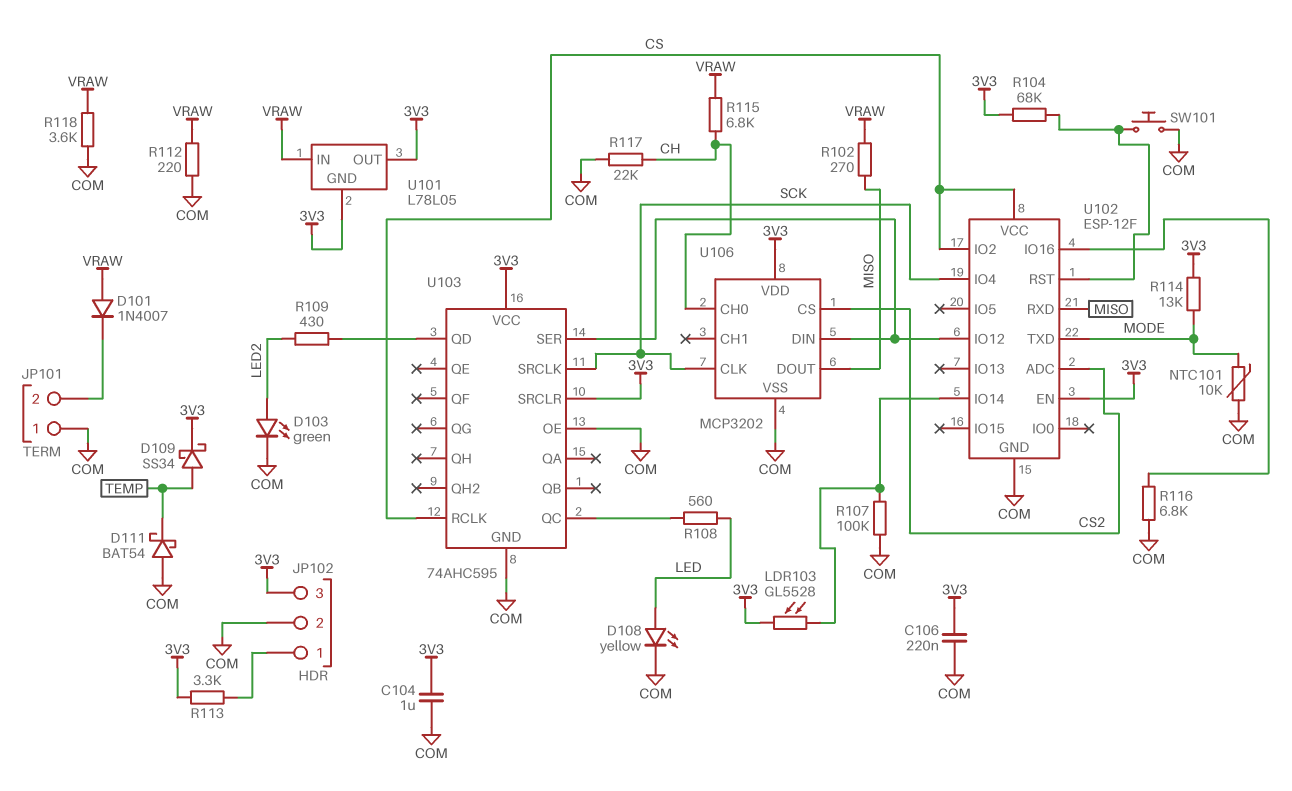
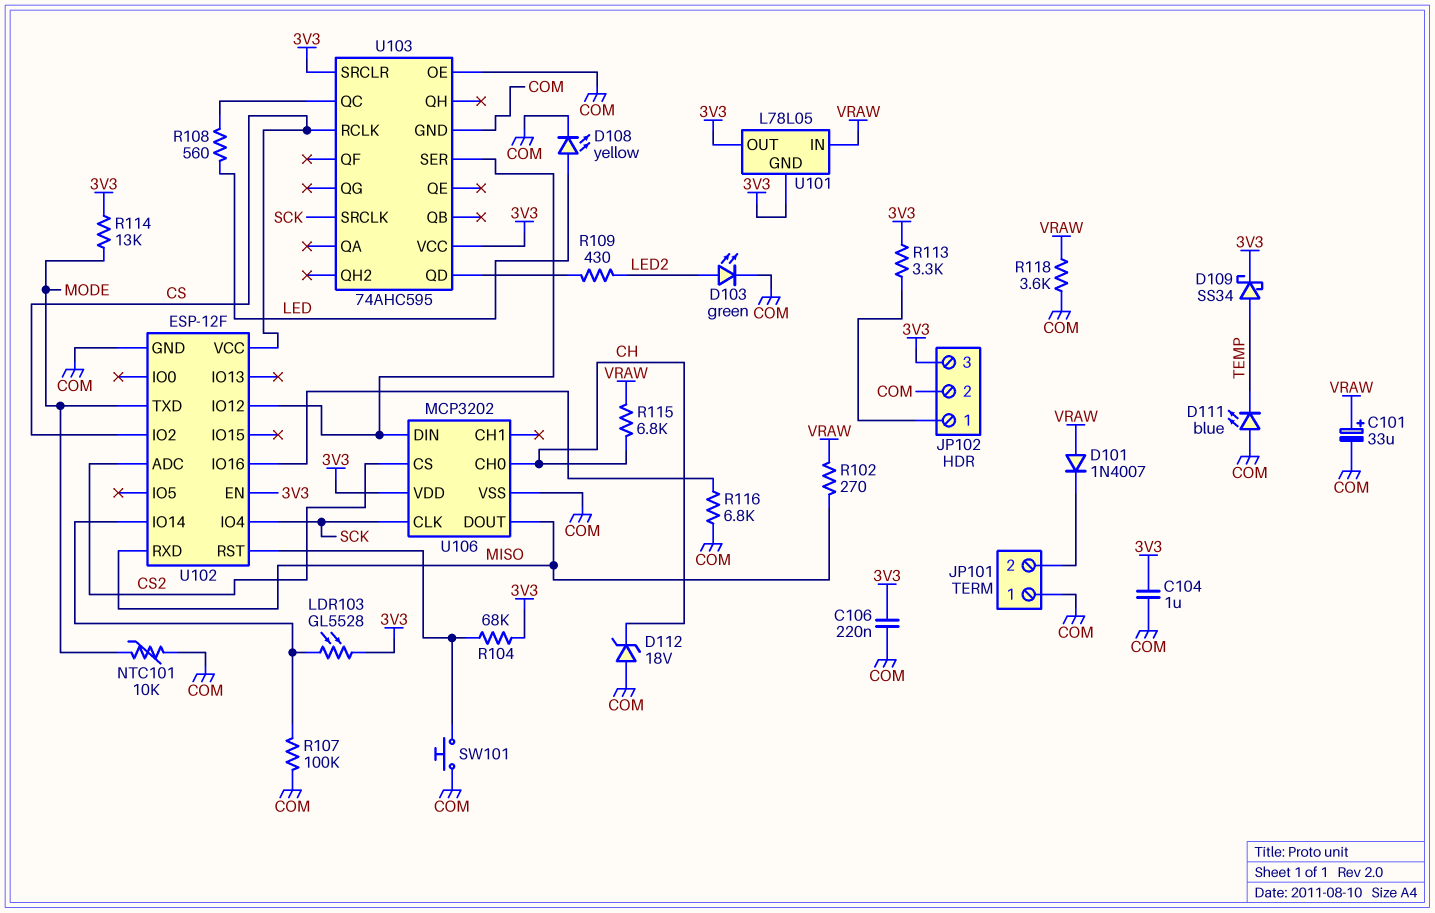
C101: none -> 33uF (plus VRAW, minus COM)
D111: schottky BAT54 (A COM, K TEMP) -> LED blue (A COM, K TEMP)
D112: none -> zener 18V (A COM, K CH)
R112: 220 (COM, VRAW) -> none
R117: 22k (CH, COM) -> none

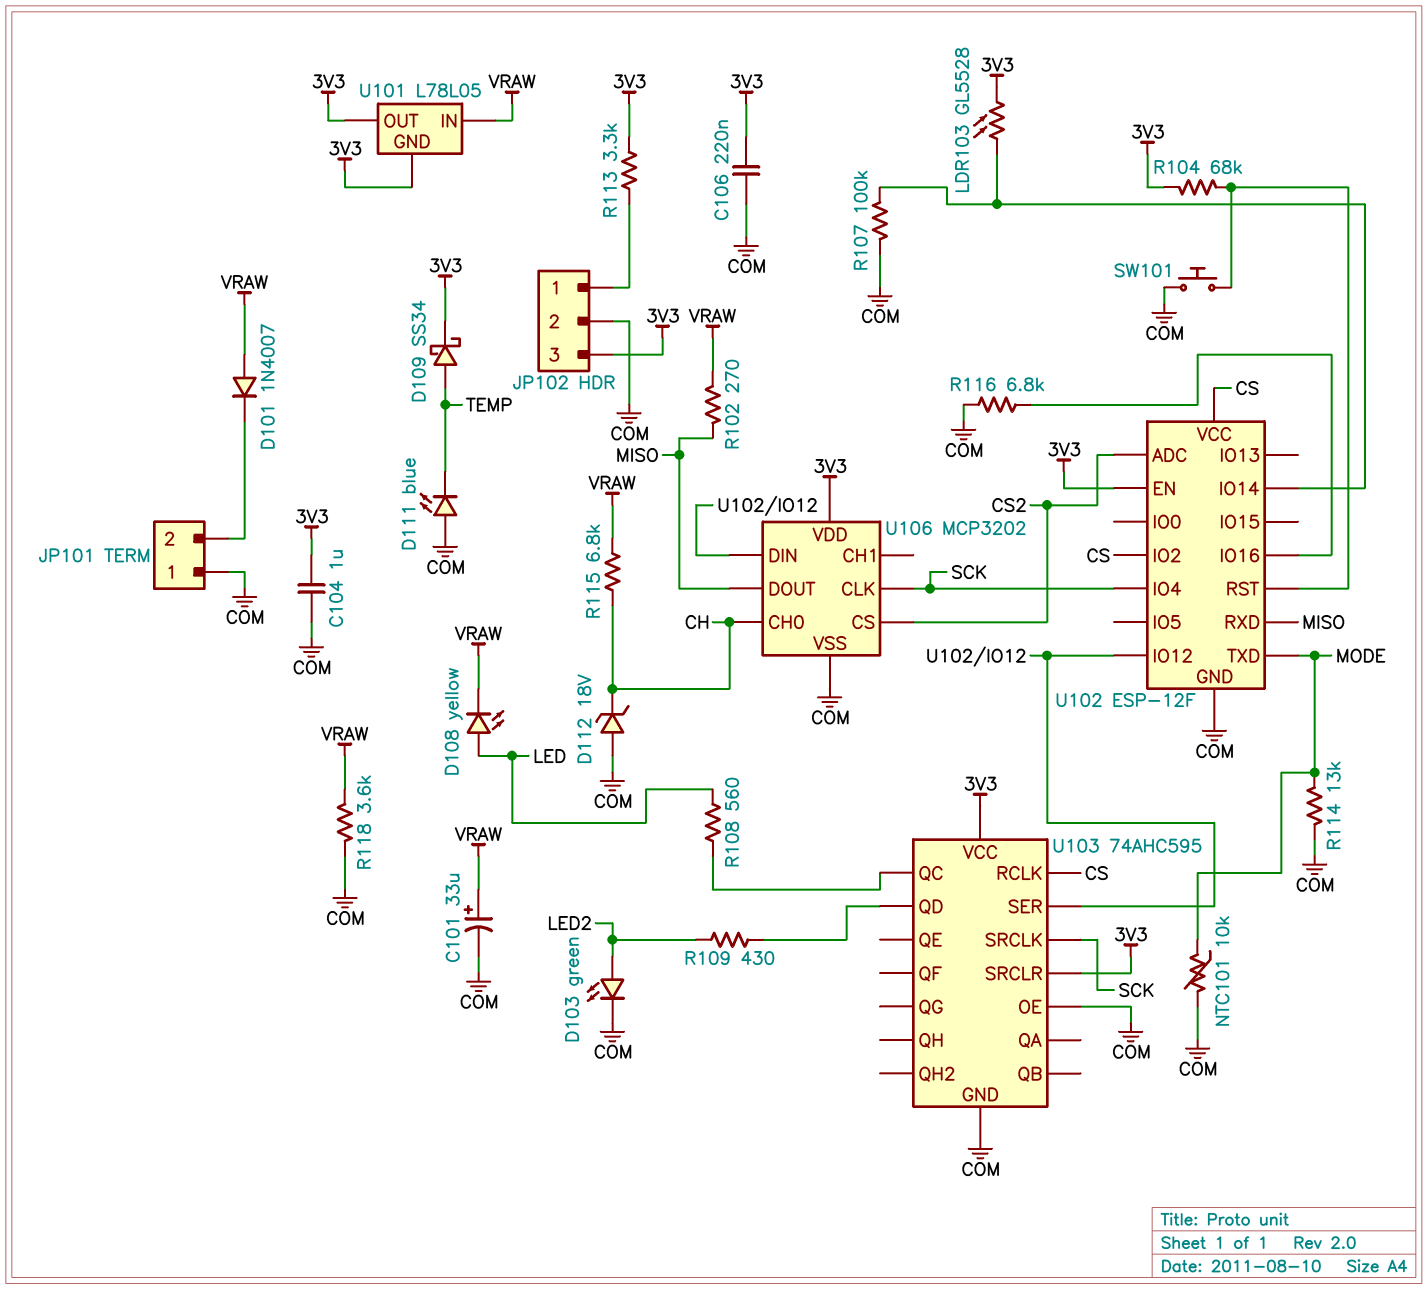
D108: LED yellow (A LED, K COM) -> LED yellow (A LED, K VRAW)
R114: 13k (3V3, MODE) -> 13k (COM, MODE)

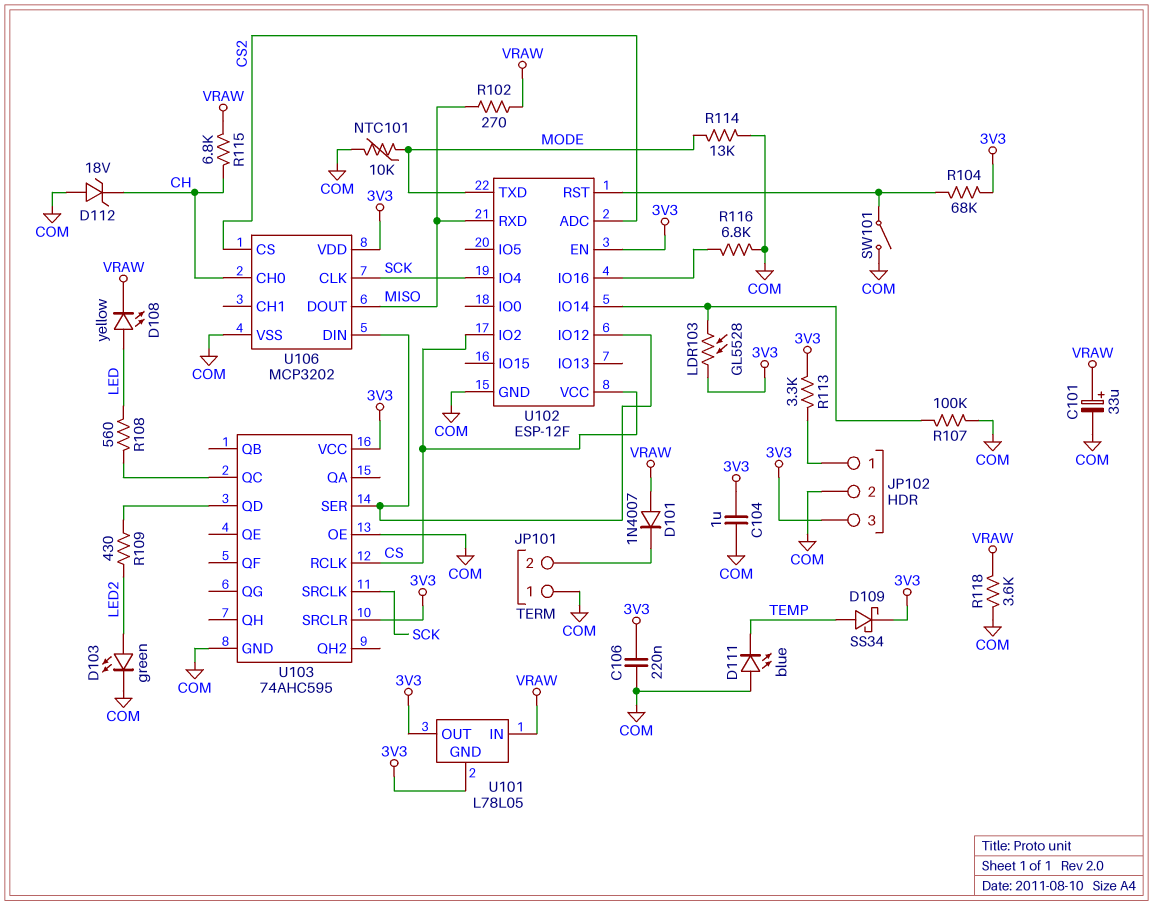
SW101: button (COM, U102/RST) -> switch (COM, U102/RST)

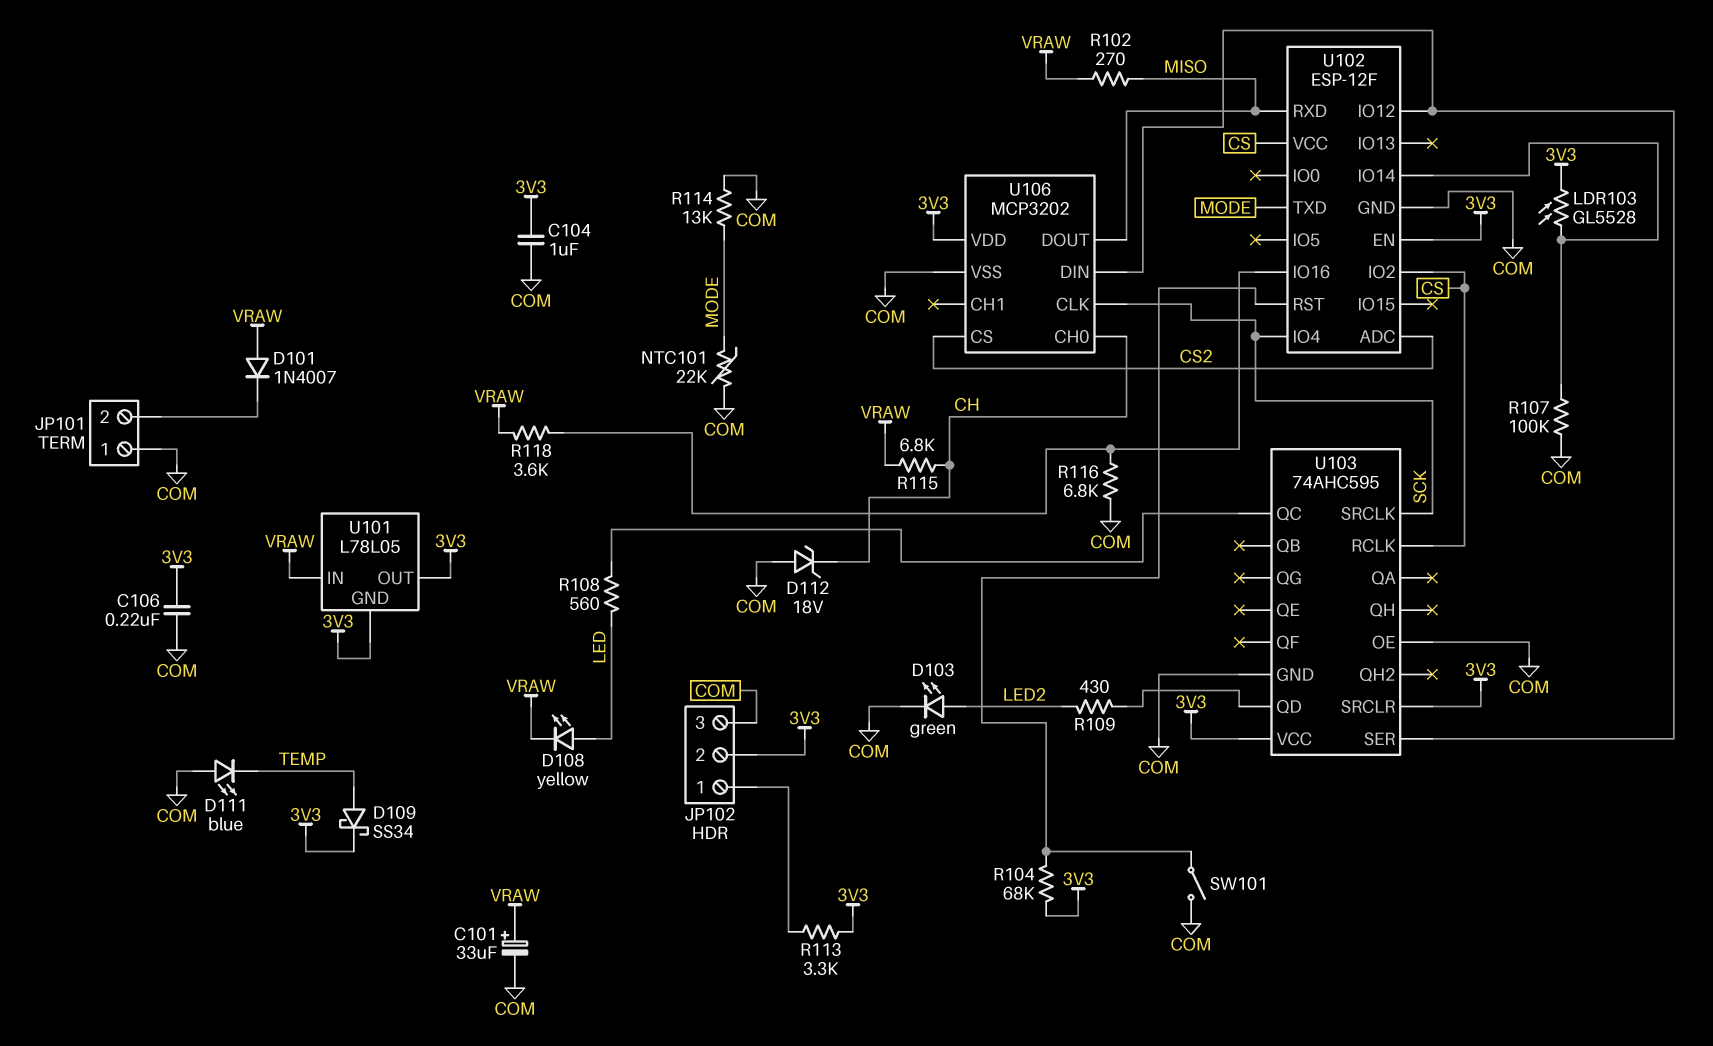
JP102 pin 2: COM -> 3V3
JP102 pin 3: 3V3 -> COM
NTC101: 10k (COM, MODE) -> 22k (COM, MODE)
R118: 3.6k (COM, VRAW) -> 3.6k (U102/IO16, VRAW)

